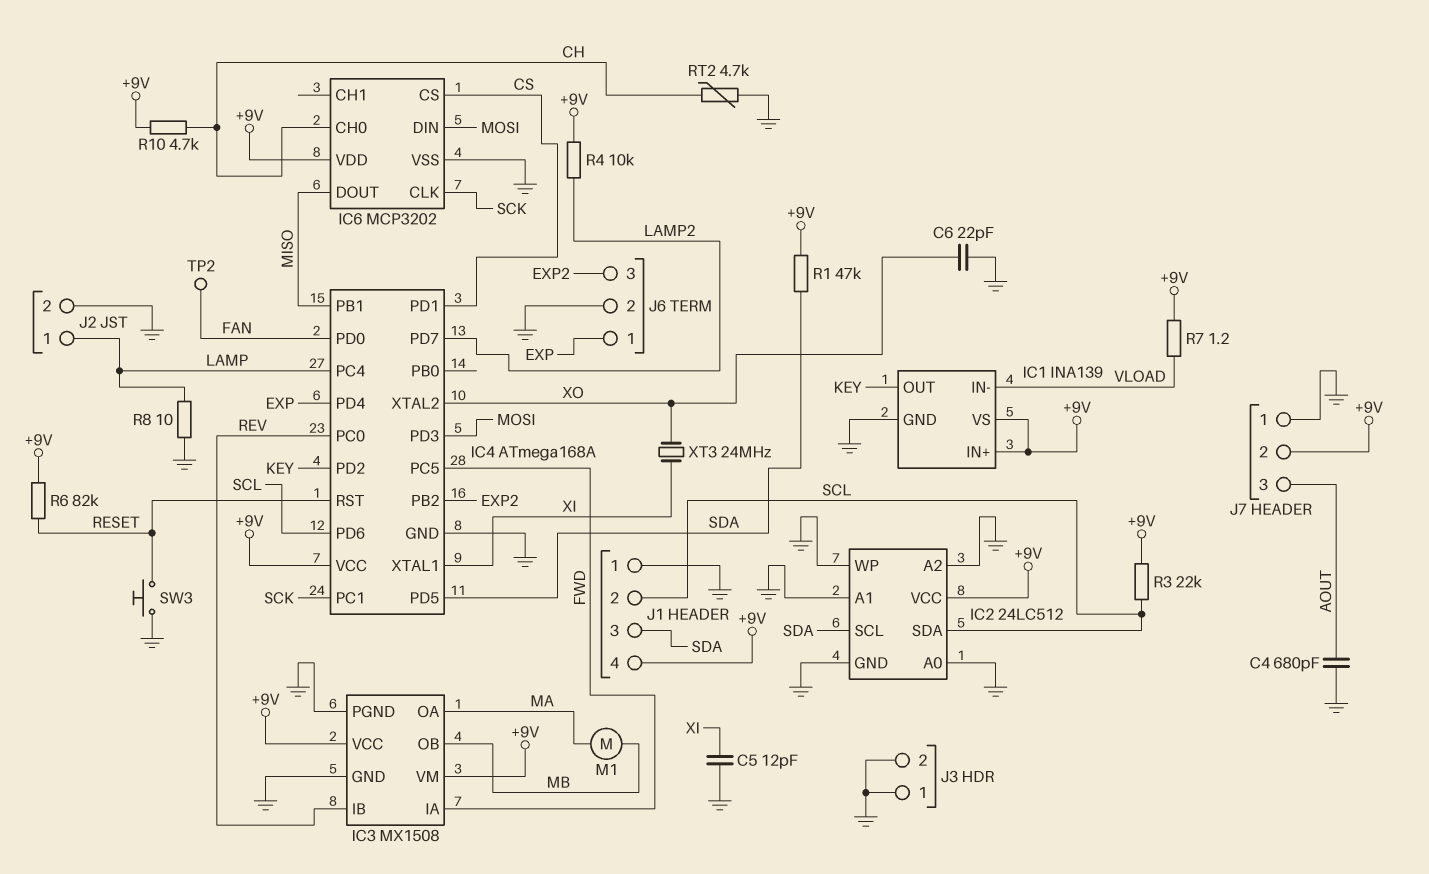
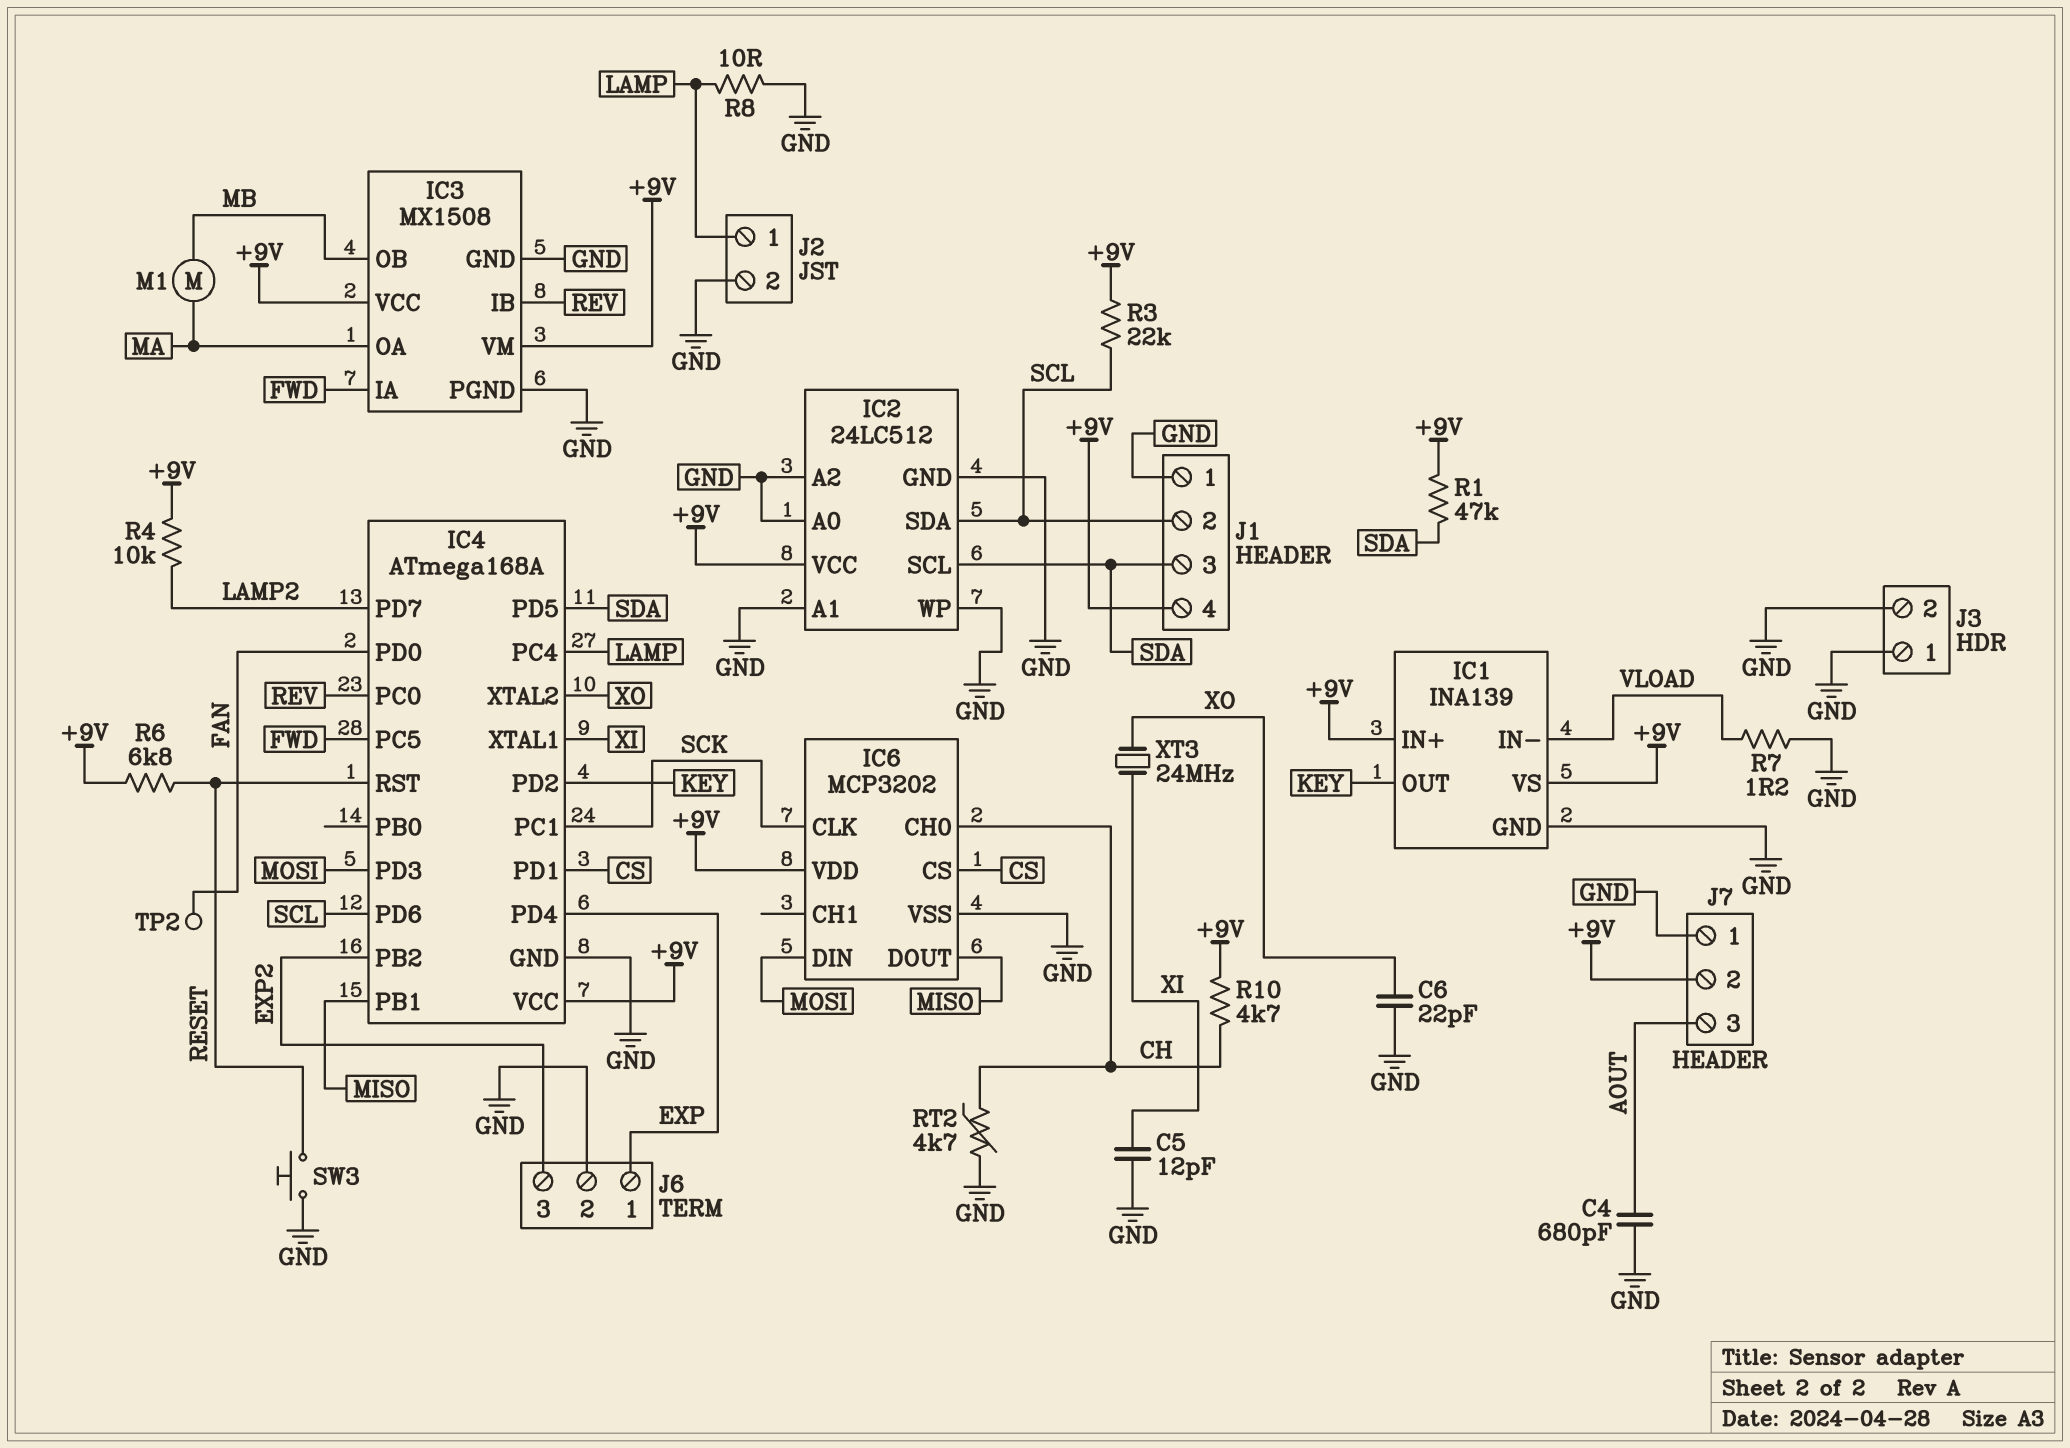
R6: 82k (+9V, RESET) -> 6.8k (+9V, RESET)
R7: 1.2 (+9V, VLOAD) -> 1.2 (GND, VLOAD)

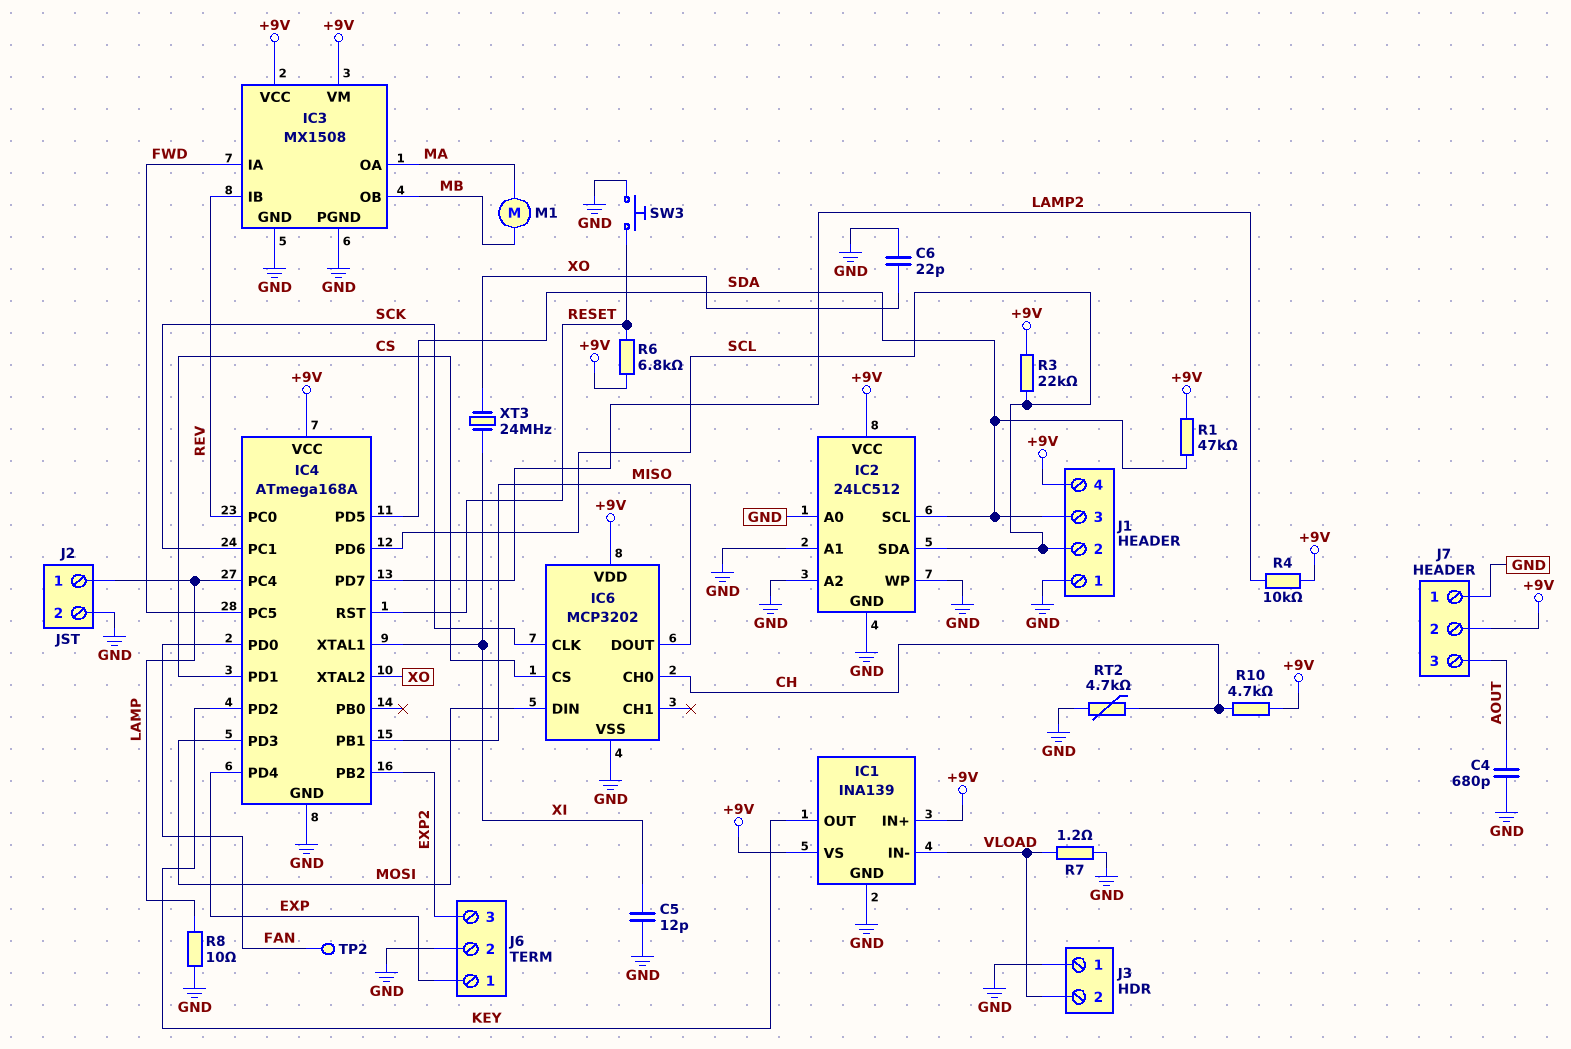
J3 pin 2: GND -> VLOAD

